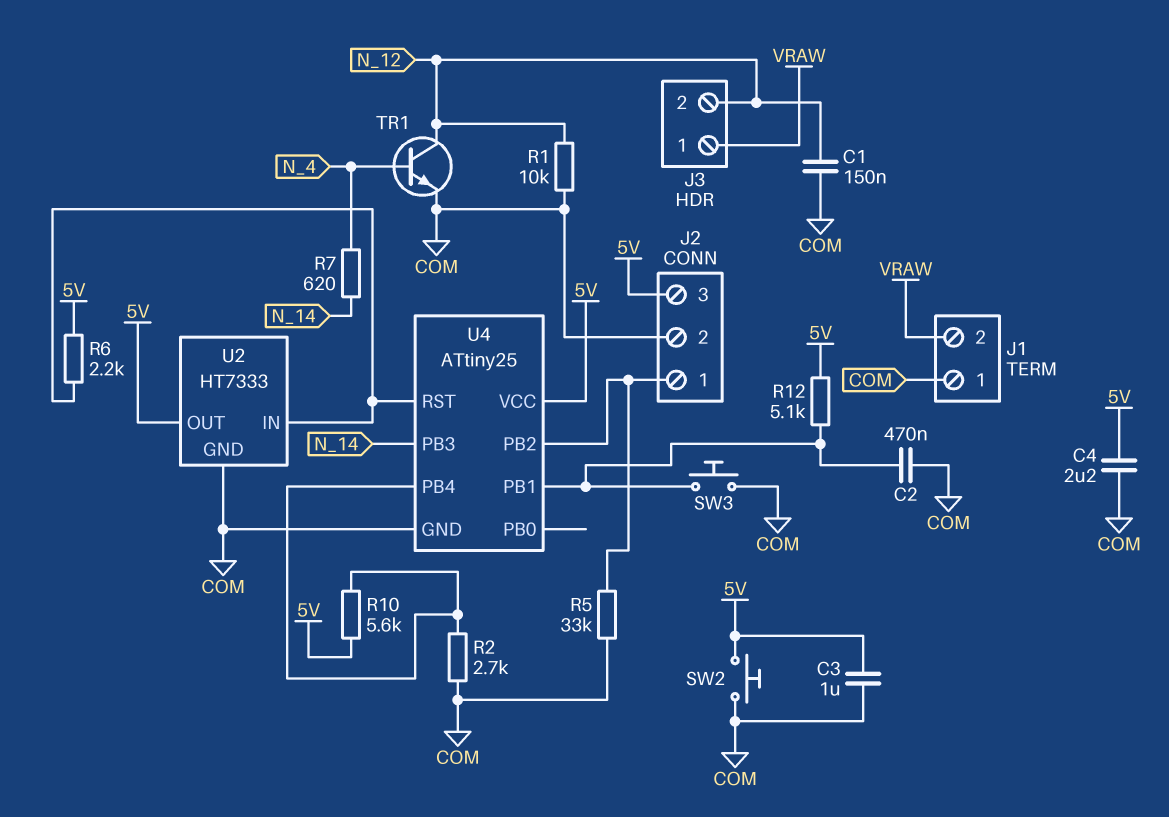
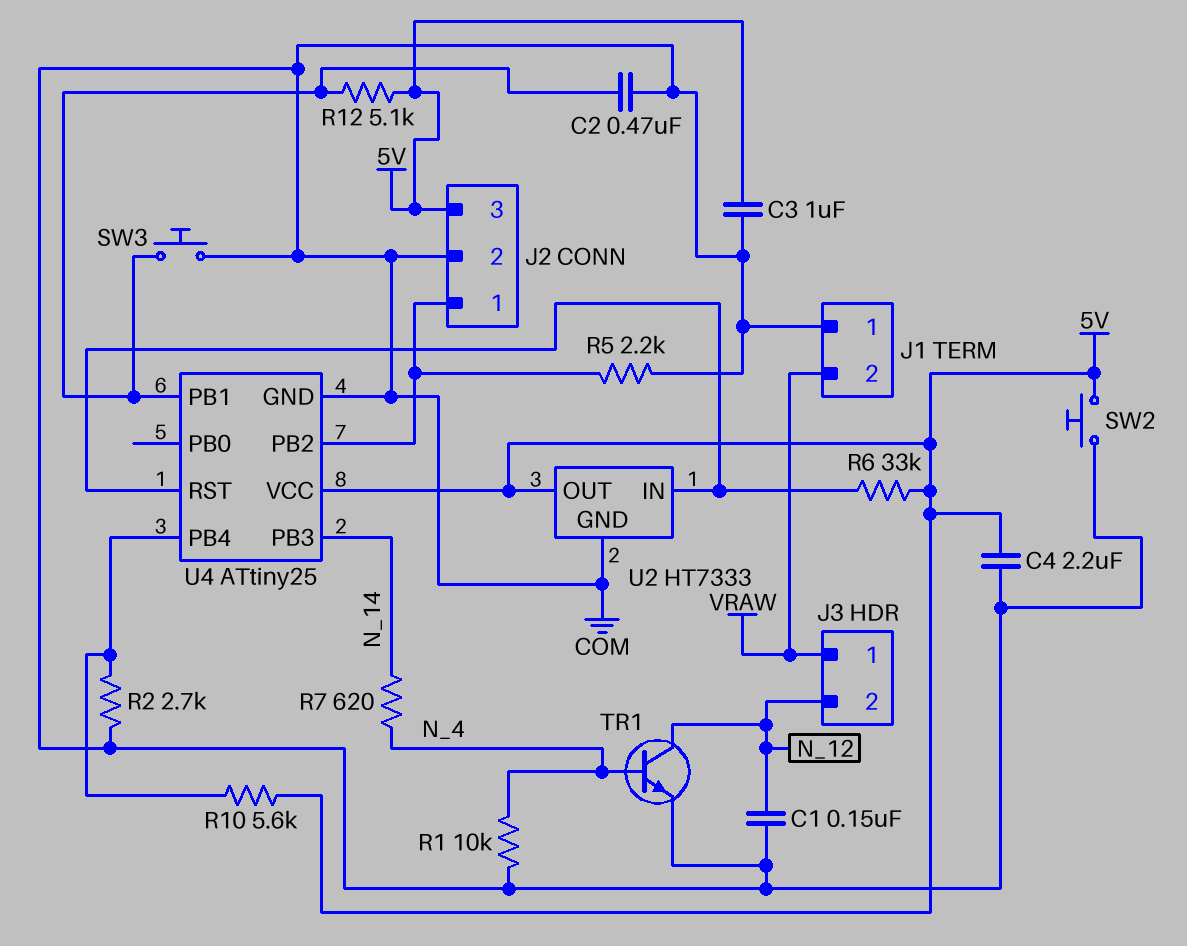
R1: 10k (COM, N_12) -> 10k (COM, N_4)
R5: 33k (COM, J2/1) -> 2.2k (COM, J2/1)
R6: 2.2k (5V, U2/IN) -> 33k (5V, U2/IN)

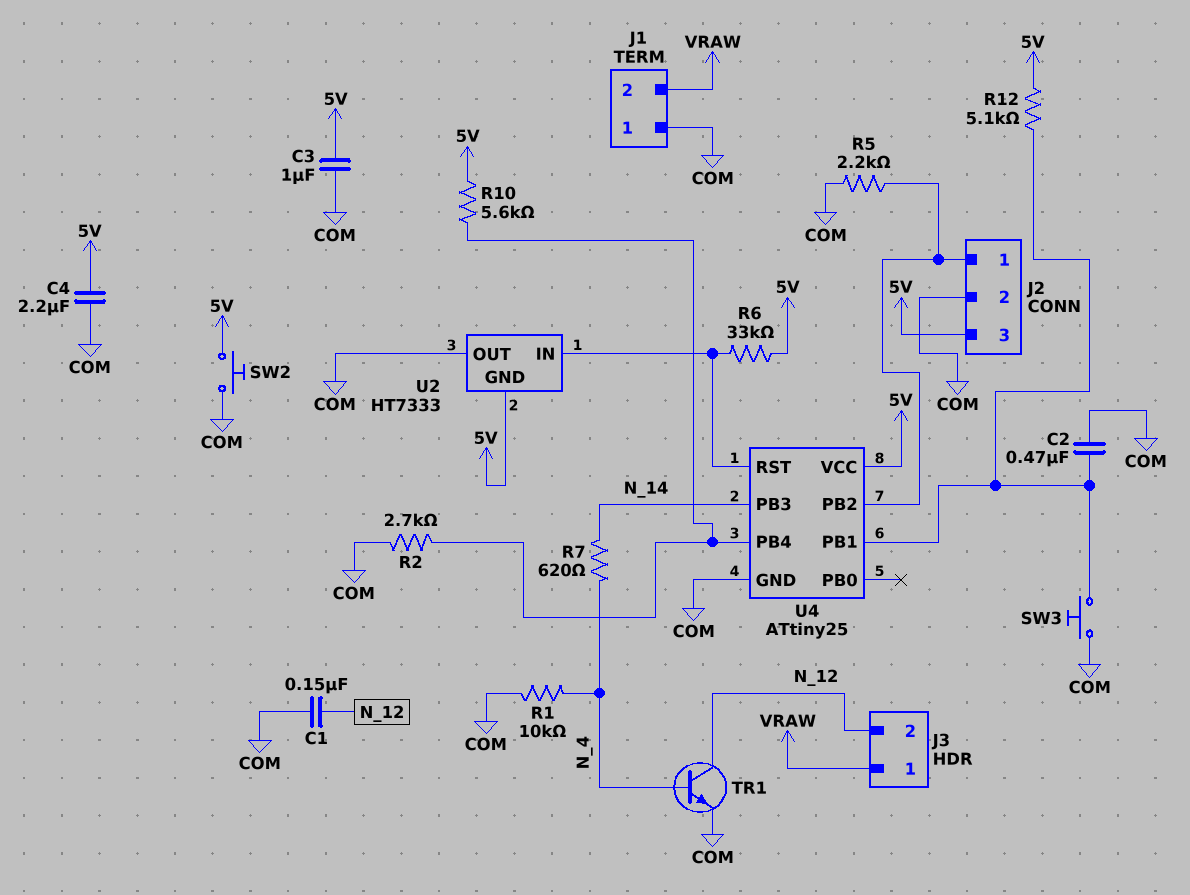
U2 pin GND: COM -> 5V
U2 pin OUT: 5V -> COM

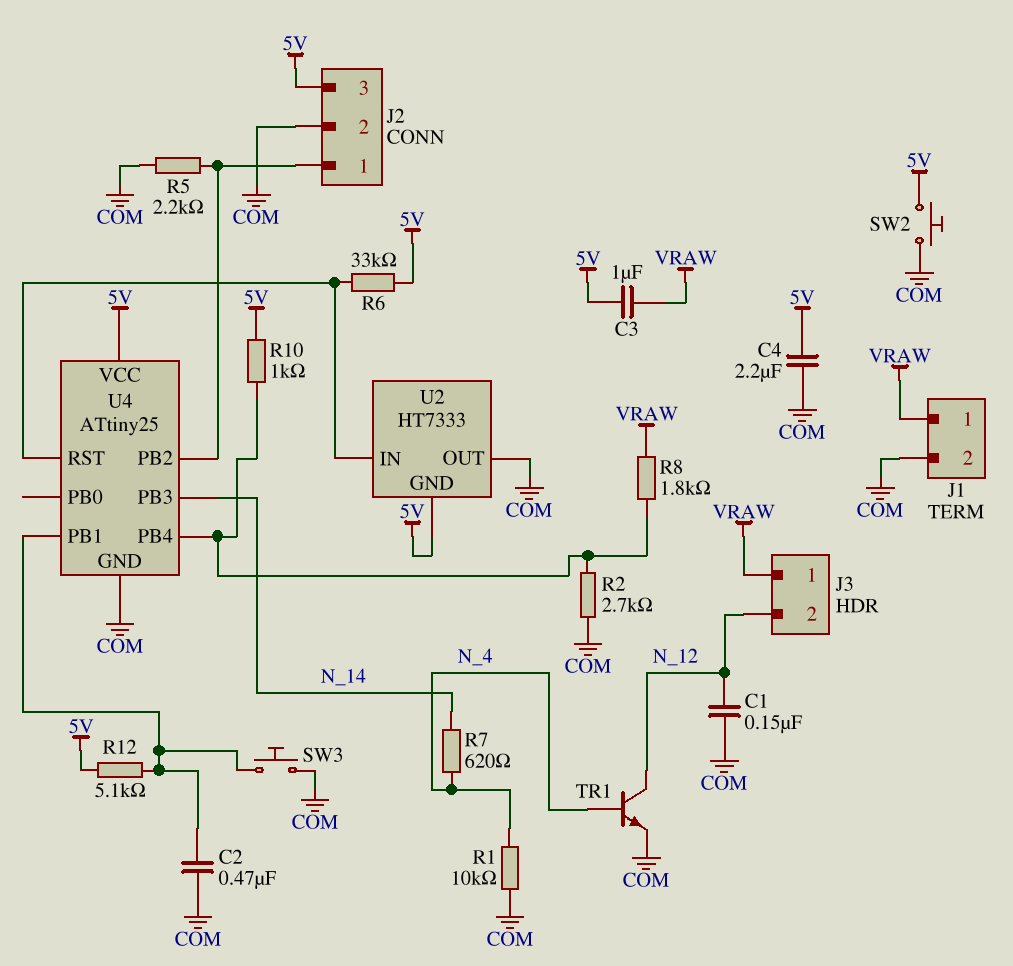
C3: 1uF (5V, COM) -> 1uF (5V, VRAW)
J1 pin 1: COM -> VRAW
J1 pin 2: VRAW -> COM
R8: none -> 1.8k (U4/PB4, VRAW)
R10: 5.6k (5V, U4/PB4) -> 1k (5V, U4/PB4)

